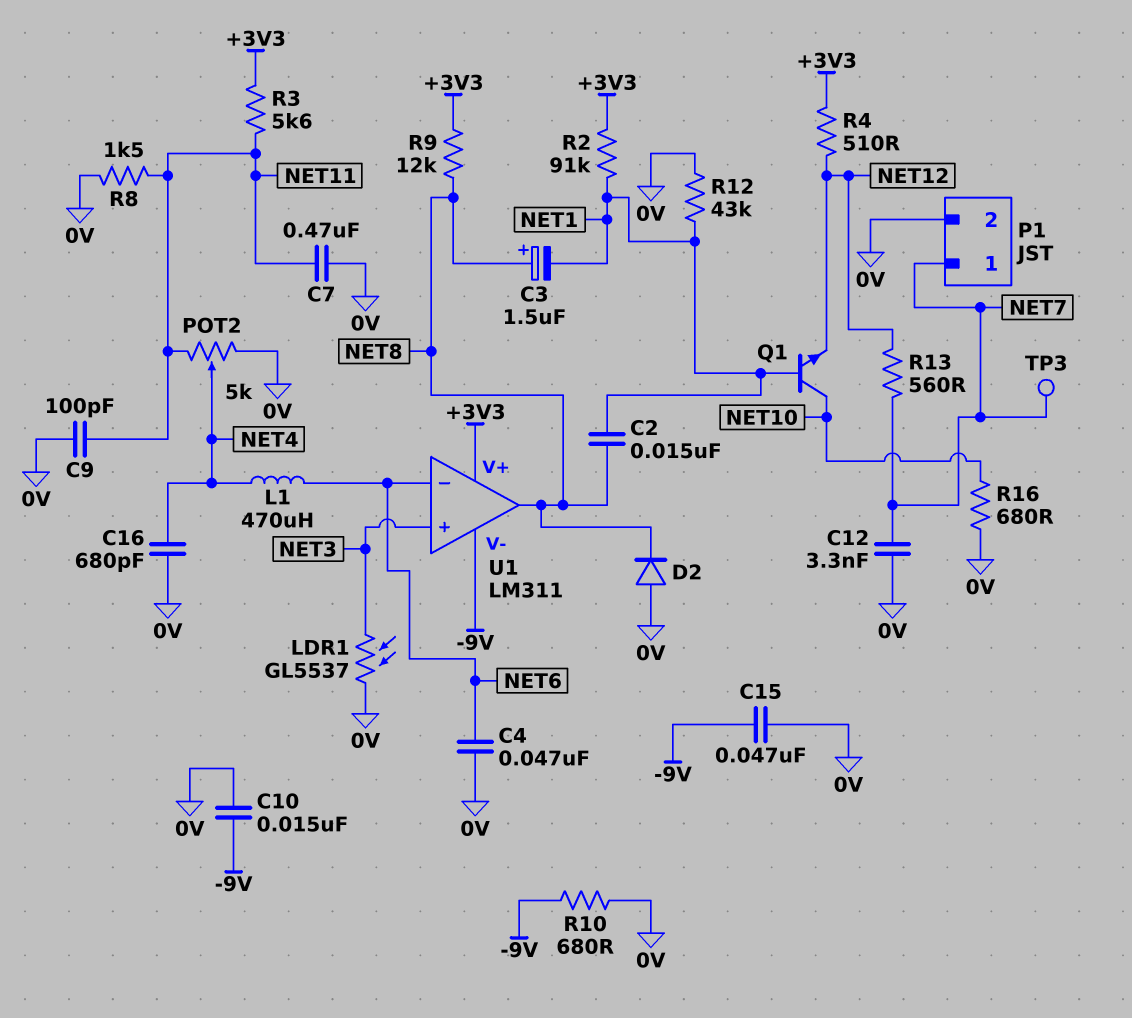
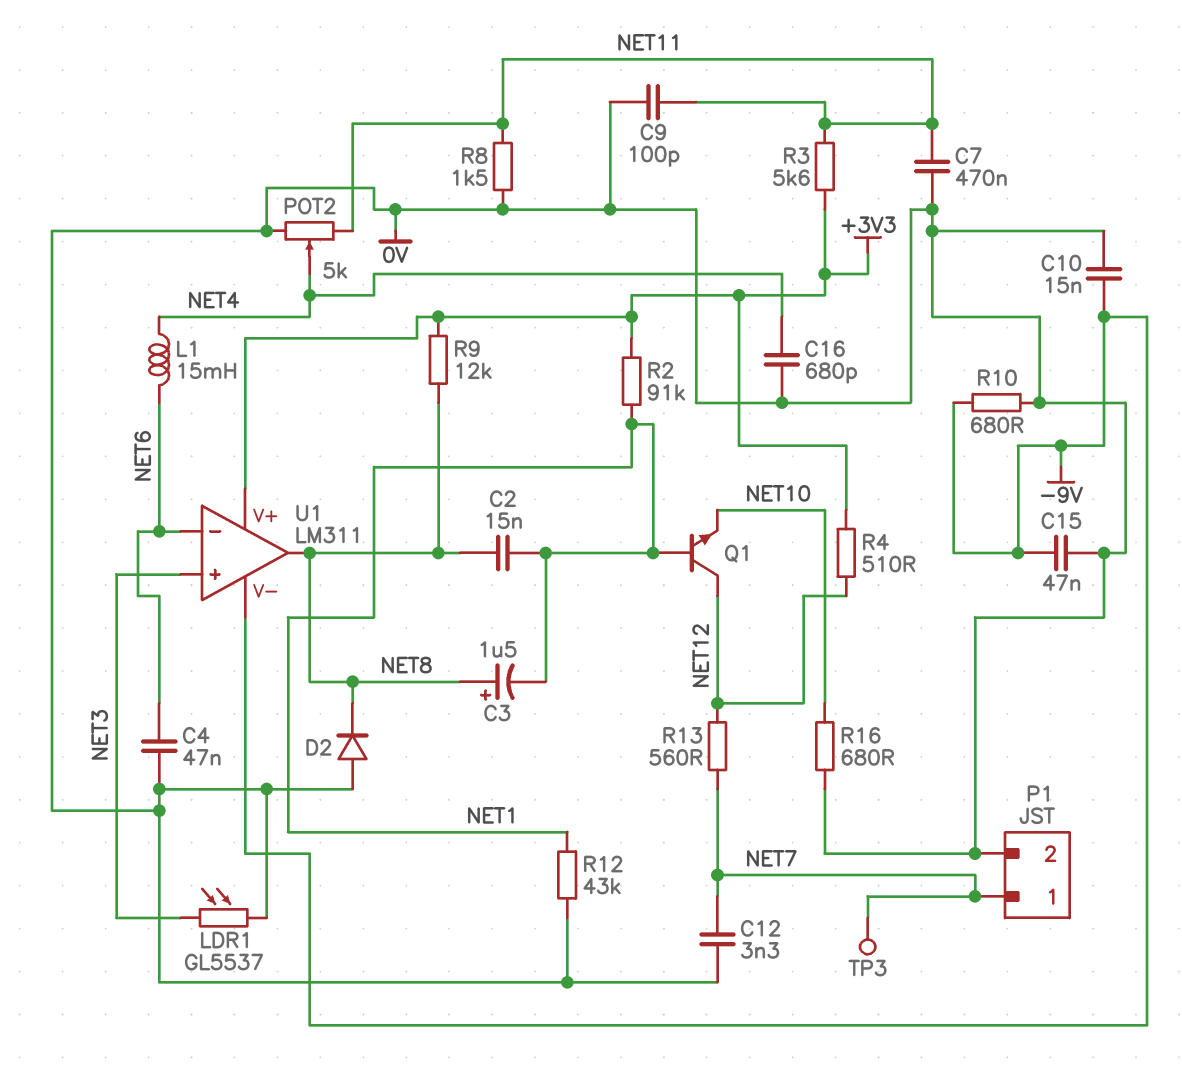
L1: 470uH (NET4, NET6) -> 15mH (NET4, NET6)
Q1: NPN (B NET1, C NET10, E NET12) -> NPN (B NET1, C NET12, E NET10)

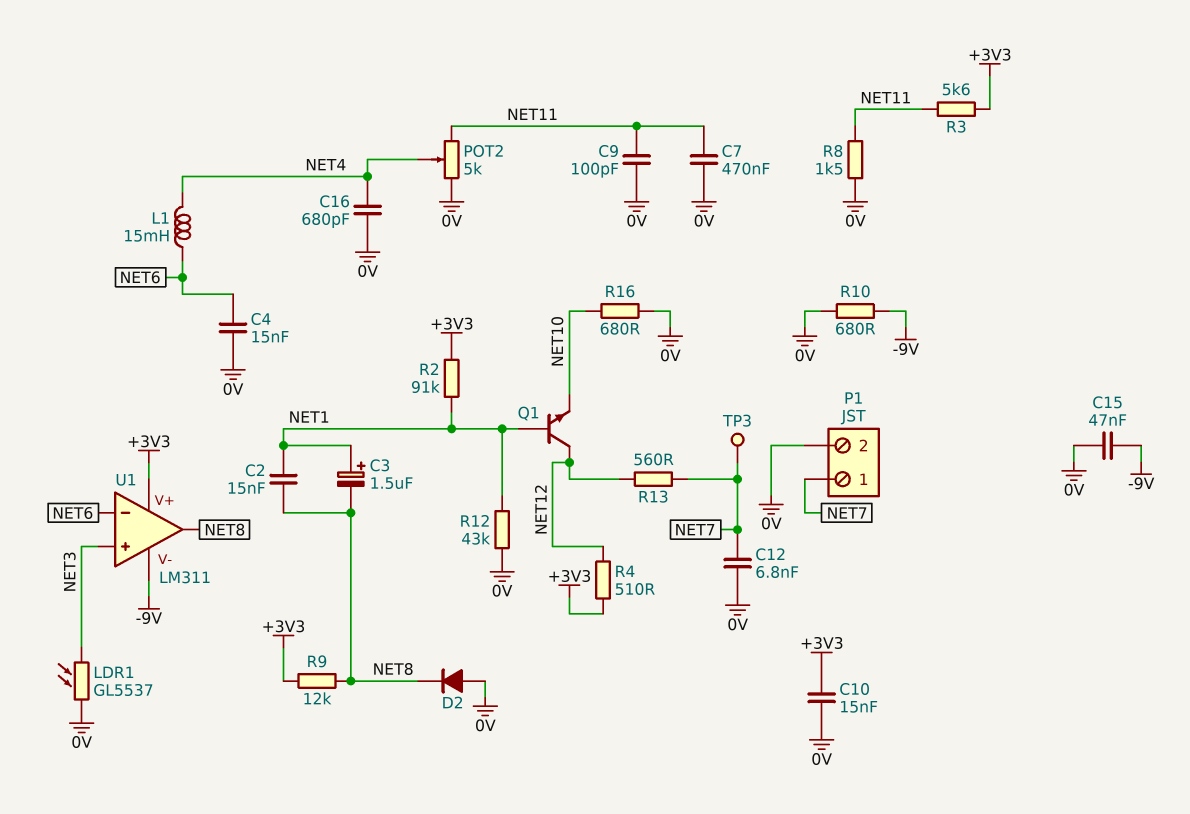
C3: 1.5uF (plus NET8, minus NET1) -> 1.5uF (plus NET1, minus NET8)
C4: 47nF (0V, NET6) -> 15nF (0V, NET6)
C10: 15nF (-9V, 0V) -> 15nF (+3V3, 0V)
C12: 3.3nF (0V, NET7) -> 6.8nF (0V, NET7)

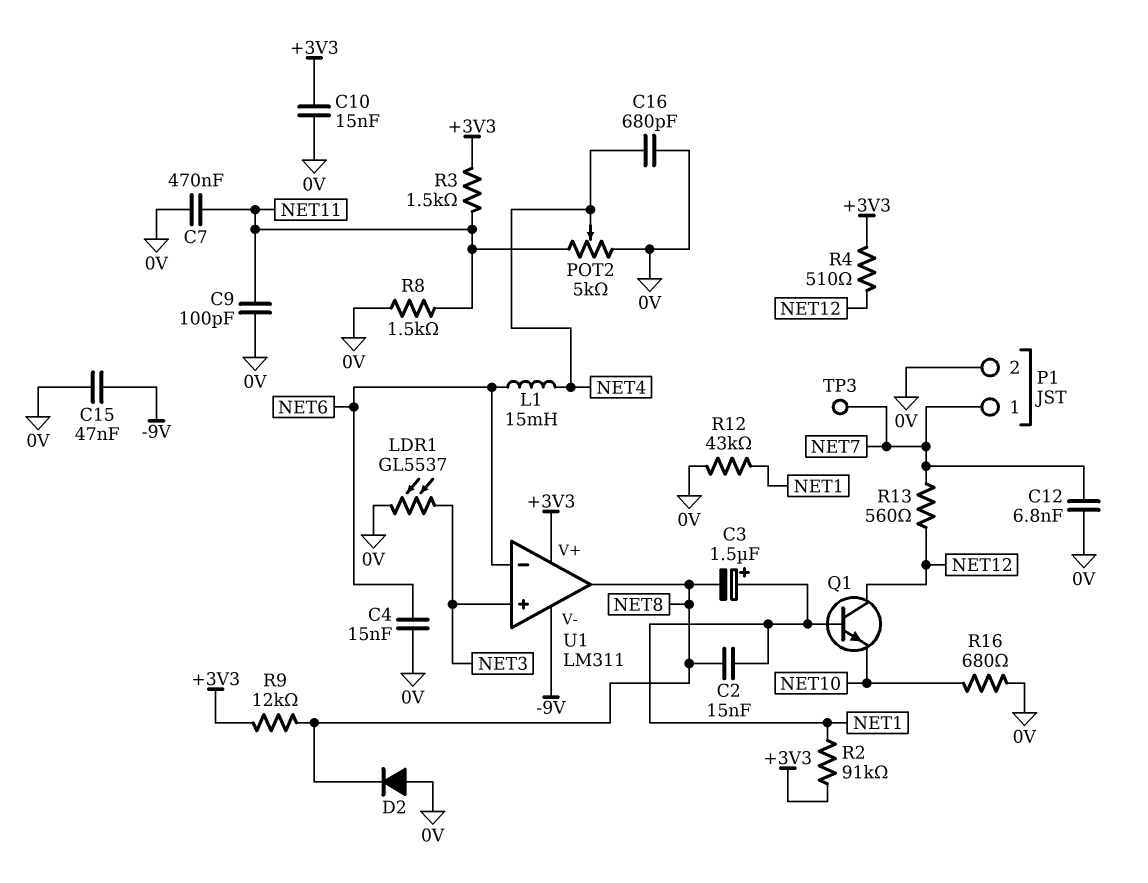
R3: 5.6k (+3V3, NET11) -> 1.5k (+3V3, NET11)
R10: 680 (-9V, 0V) -> none

